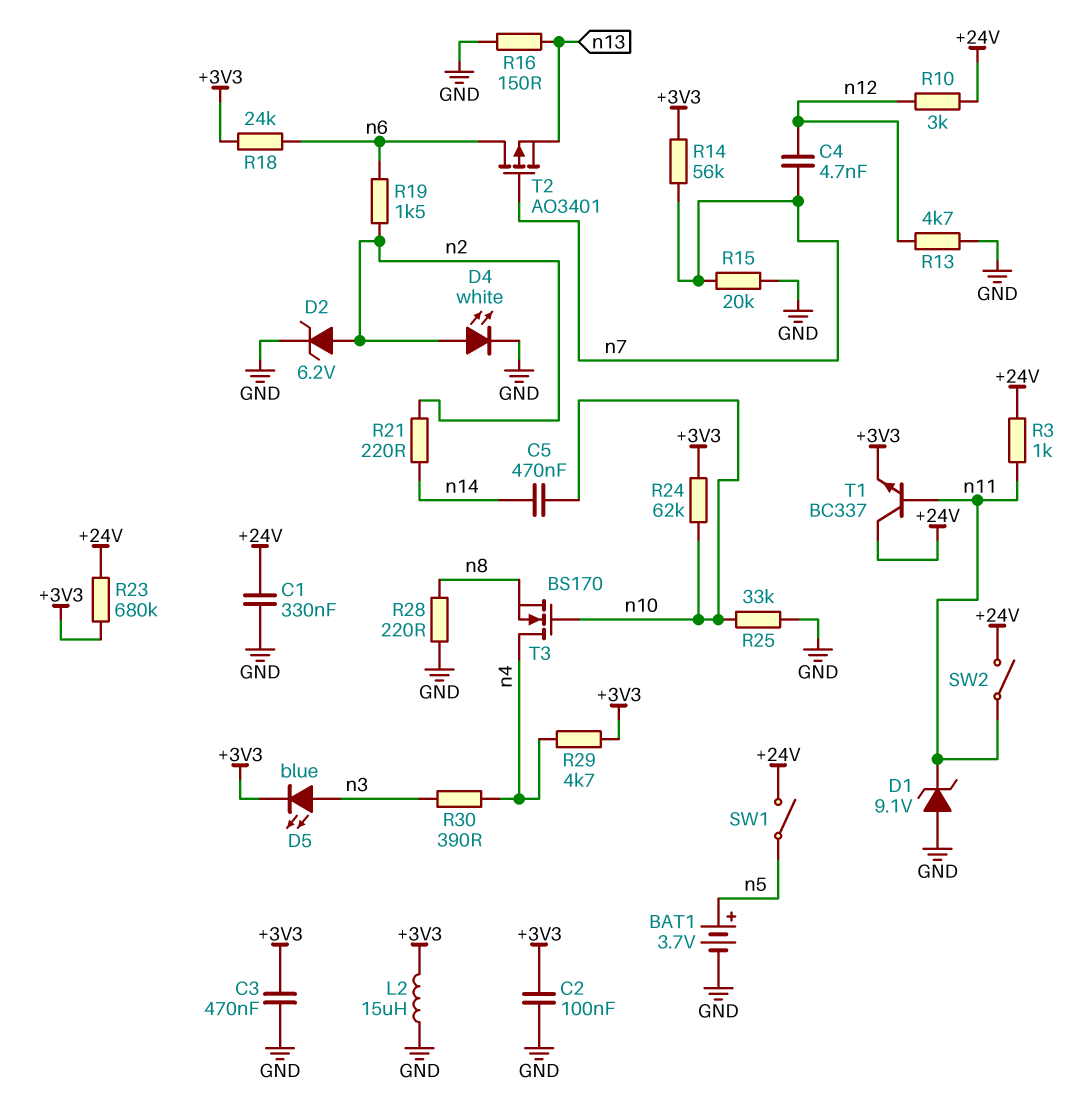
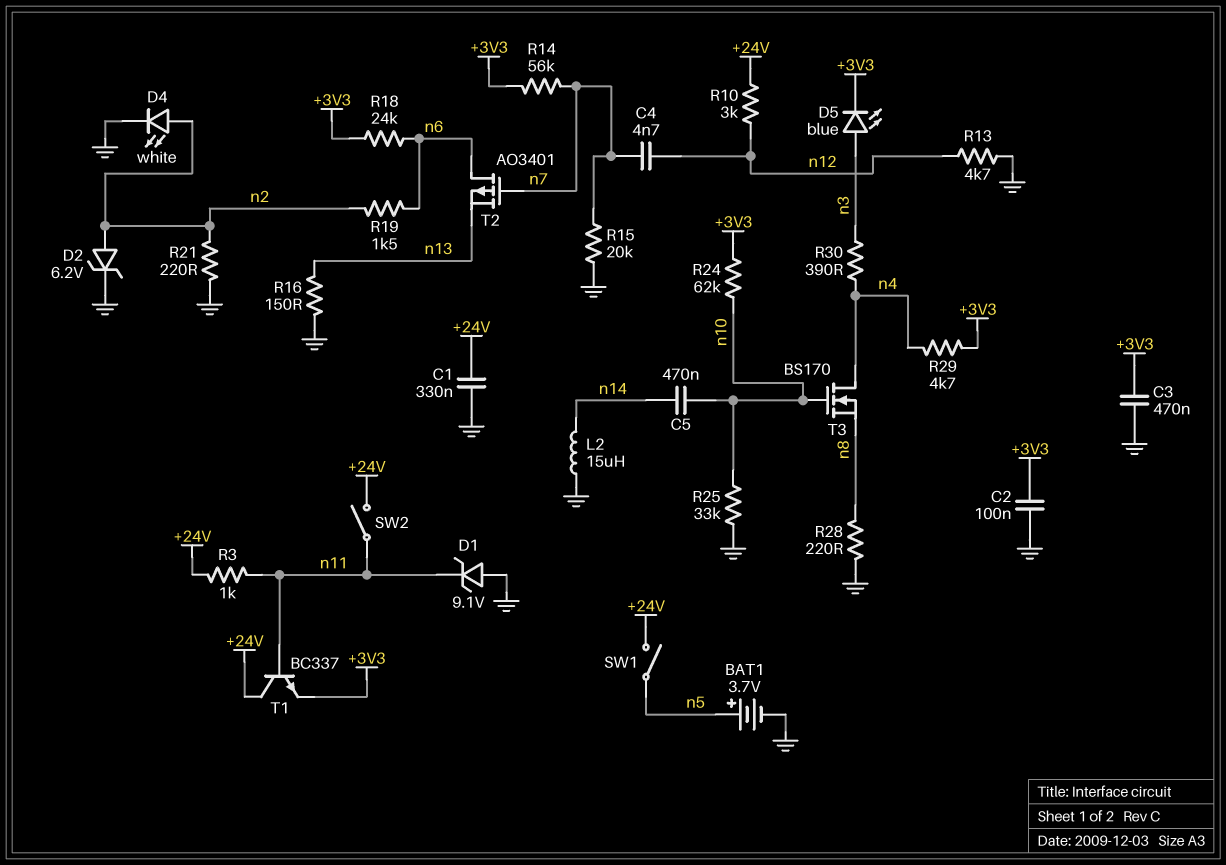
L2: 15uH (+3V3, GND) -> 15uH (GND, n14)
R21: 220 (n2, n14) -> 220 (GND, n2)
R23: 680k (+3V3, +24V) -> none

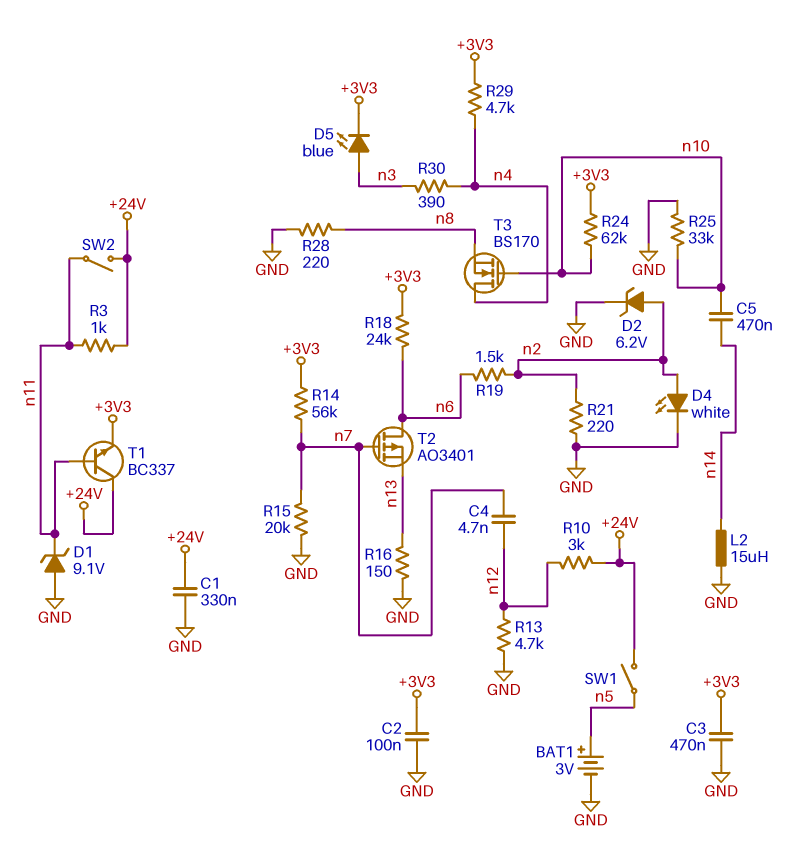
BAT1: 3.7V (plus n5, minus GND) -> 3V (plus n5, minus GND)

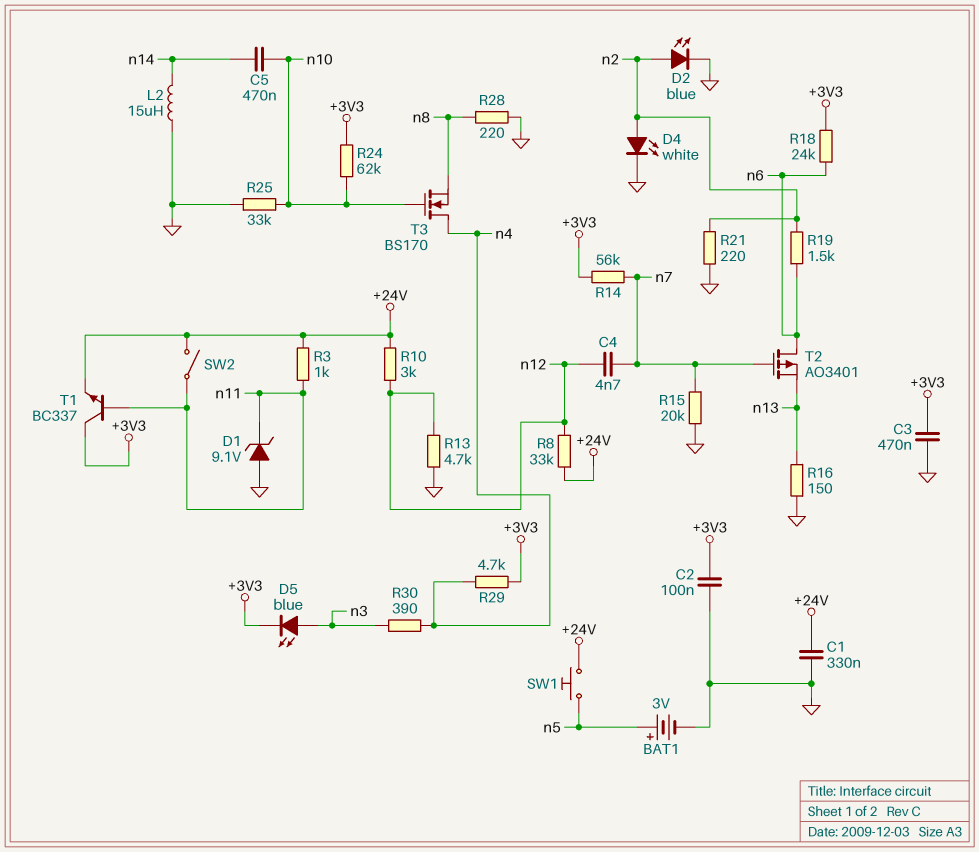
D2: zener 6.2V (A n2, K GND) -> LED blue (A n2, K GND)
R8: none -> 33k (+24V, n12)
SW1: switch (+24V, n5) -> button (+24V, n5)
T1: NPN BC337 (B n11, C +24V, E +3V3) -> NPN BC337 (B n11, C +3V3, E +24V)

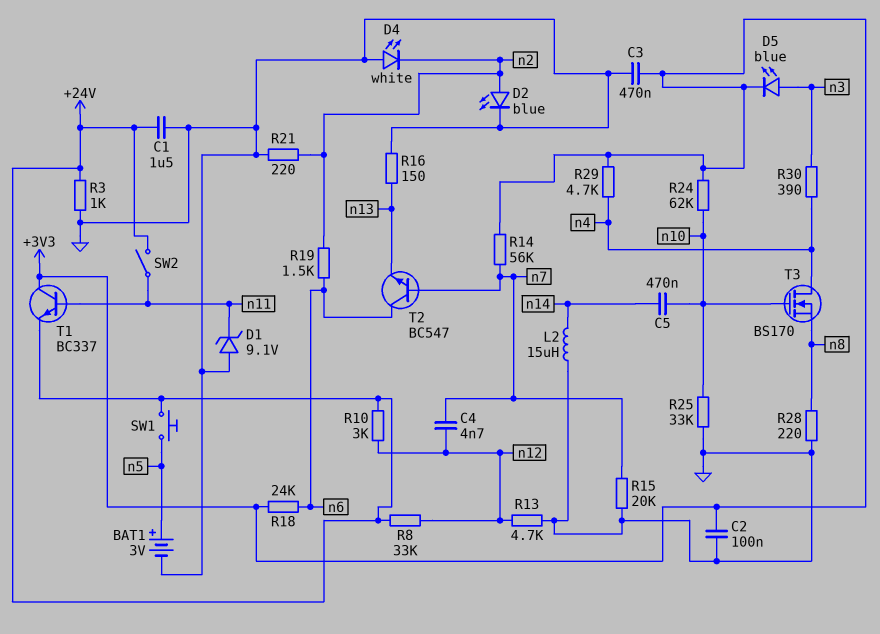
C1: 330nF (+24V, GND) -> 1.5uF (+24V, GND)
D4: LED white (A n2, K GND) -> LED white (A GND, K n2)
R3: 1k (+24V, n11) -> 1k (+24V, GND)
T2: PMOS AO3401 (G n7, D n6, S n13) -> NPN BC547 (B n7, C n6, E n13)

